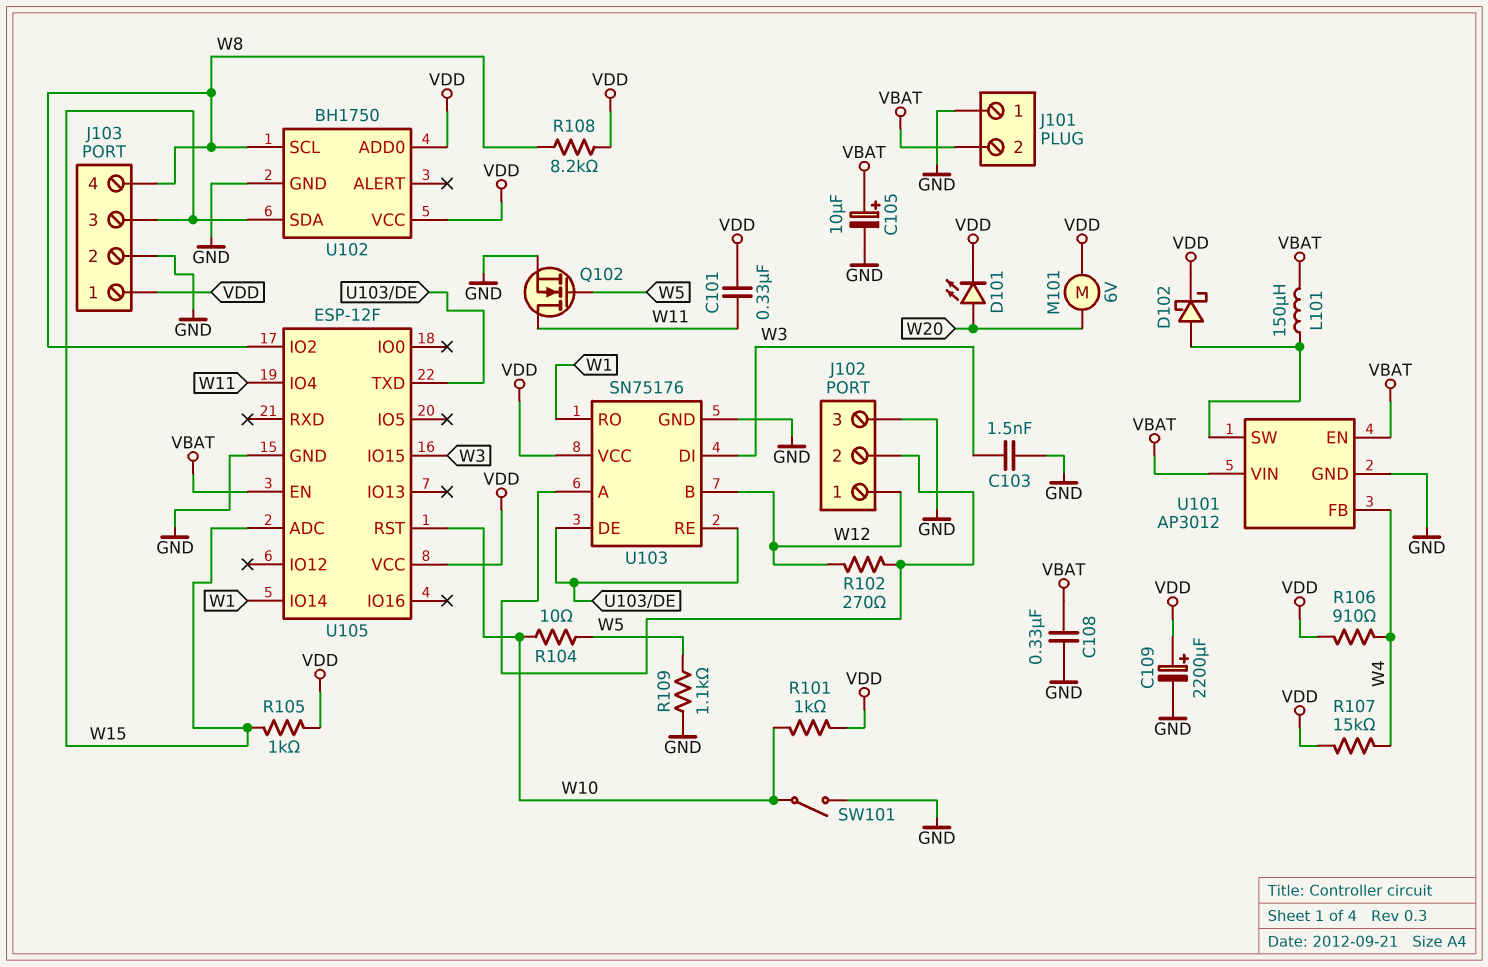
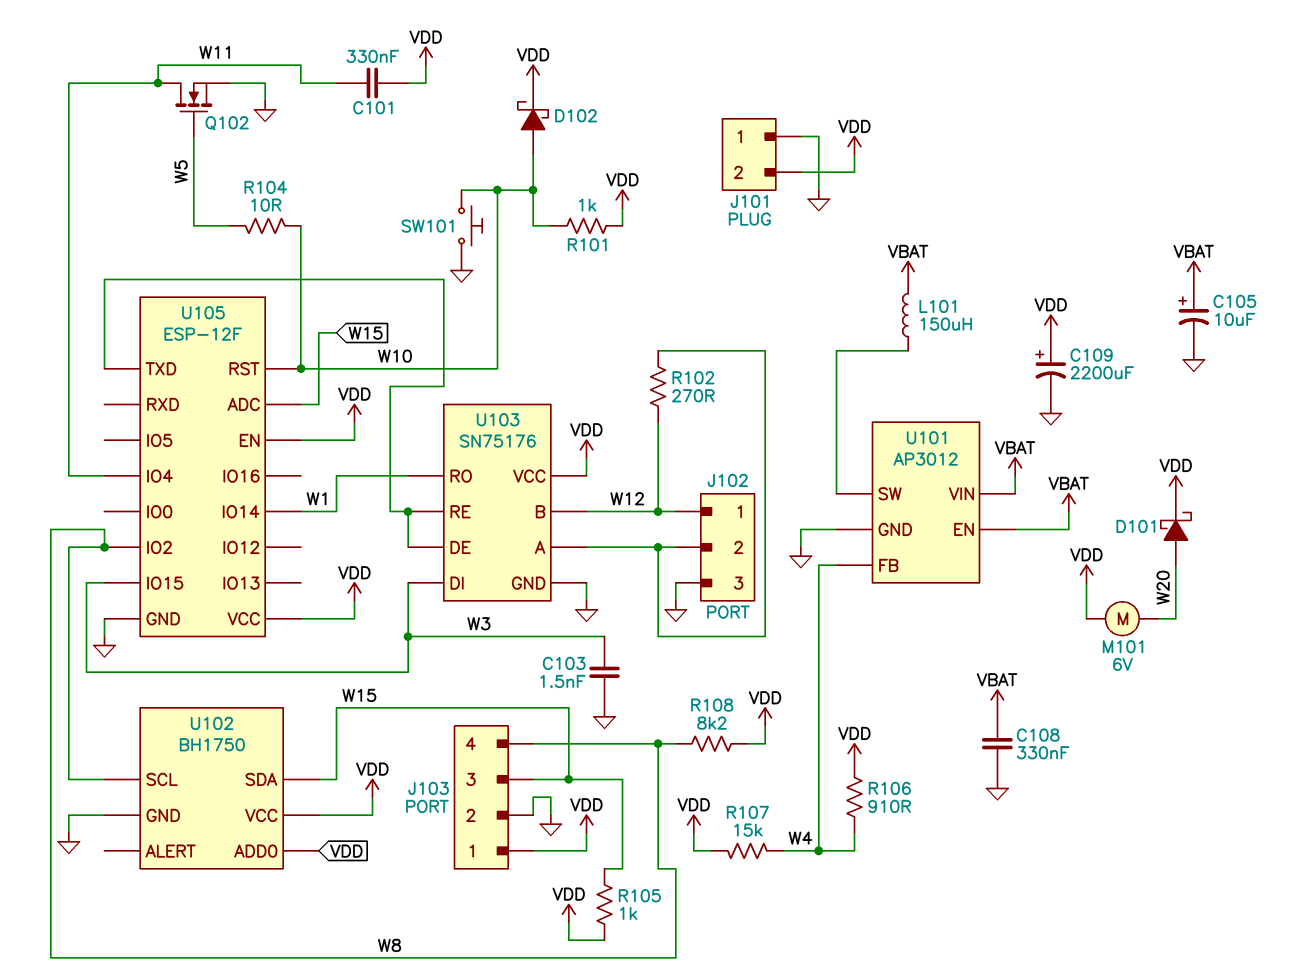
D101: LED (A W20, K VDD) -> schottky (A W20, K VDD)
D102: schottky (A U101/SW, K VDD) -> schottky (A W10, K VDD)
J101 pin 2: VBAT -> VDD
R109: 1.1k (GND, W5) -> none
SW101: switch (GND, W10) -> button (GND, W10)
U105 pin EN: VBAT -> VDD

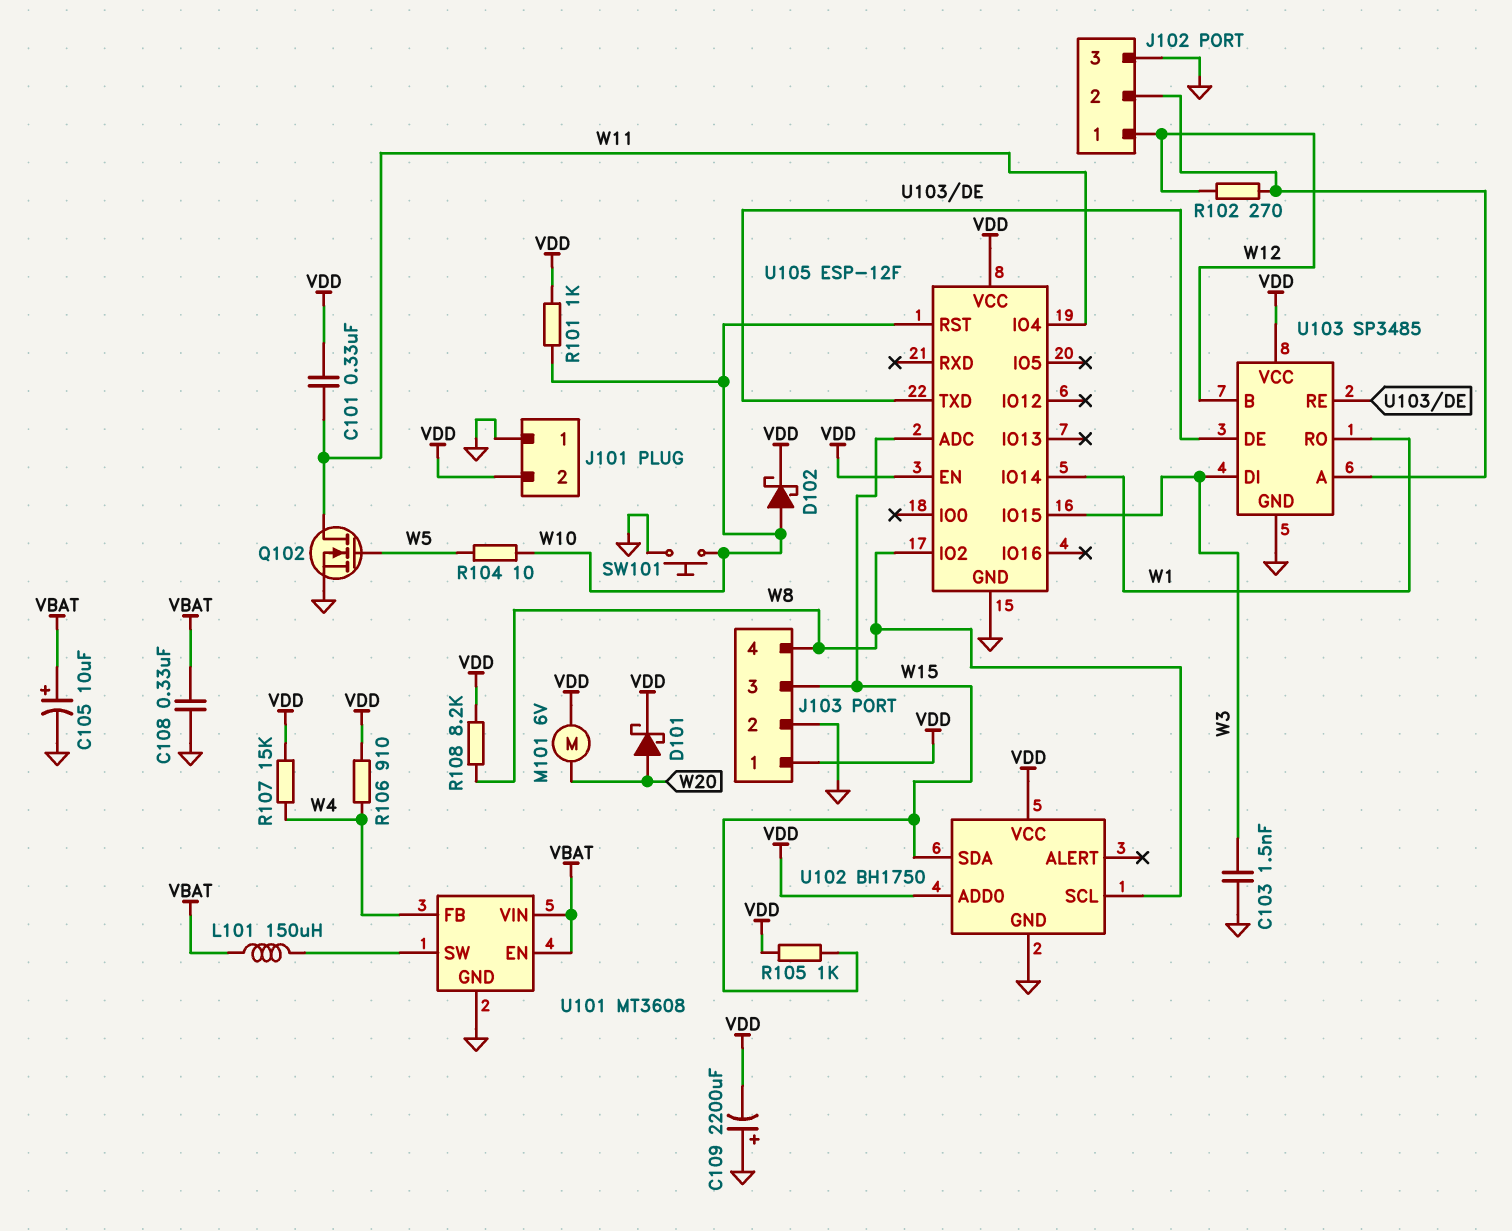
C109: 2200uF (plus VDD, minus GND) -> 2200uF (plus GND, minus VDD)
U101: AP3012 -> MT3608
U103: SN75176 -> SP3485

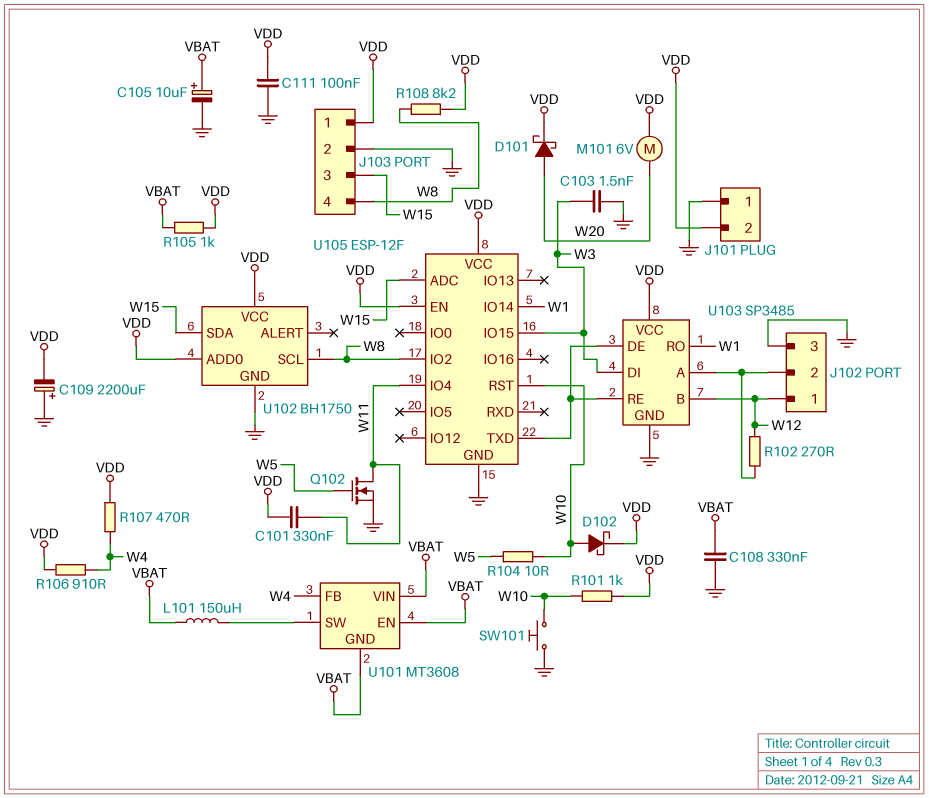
C111: none -> 100nF (GND, VDD)
R105: 1k (VDD, W15) -> 1k (VBAT, VDD)
R107: 15k (VDD, W4) -> 470 (VDD, W4)
U101 pin GND: GND -> VBAT

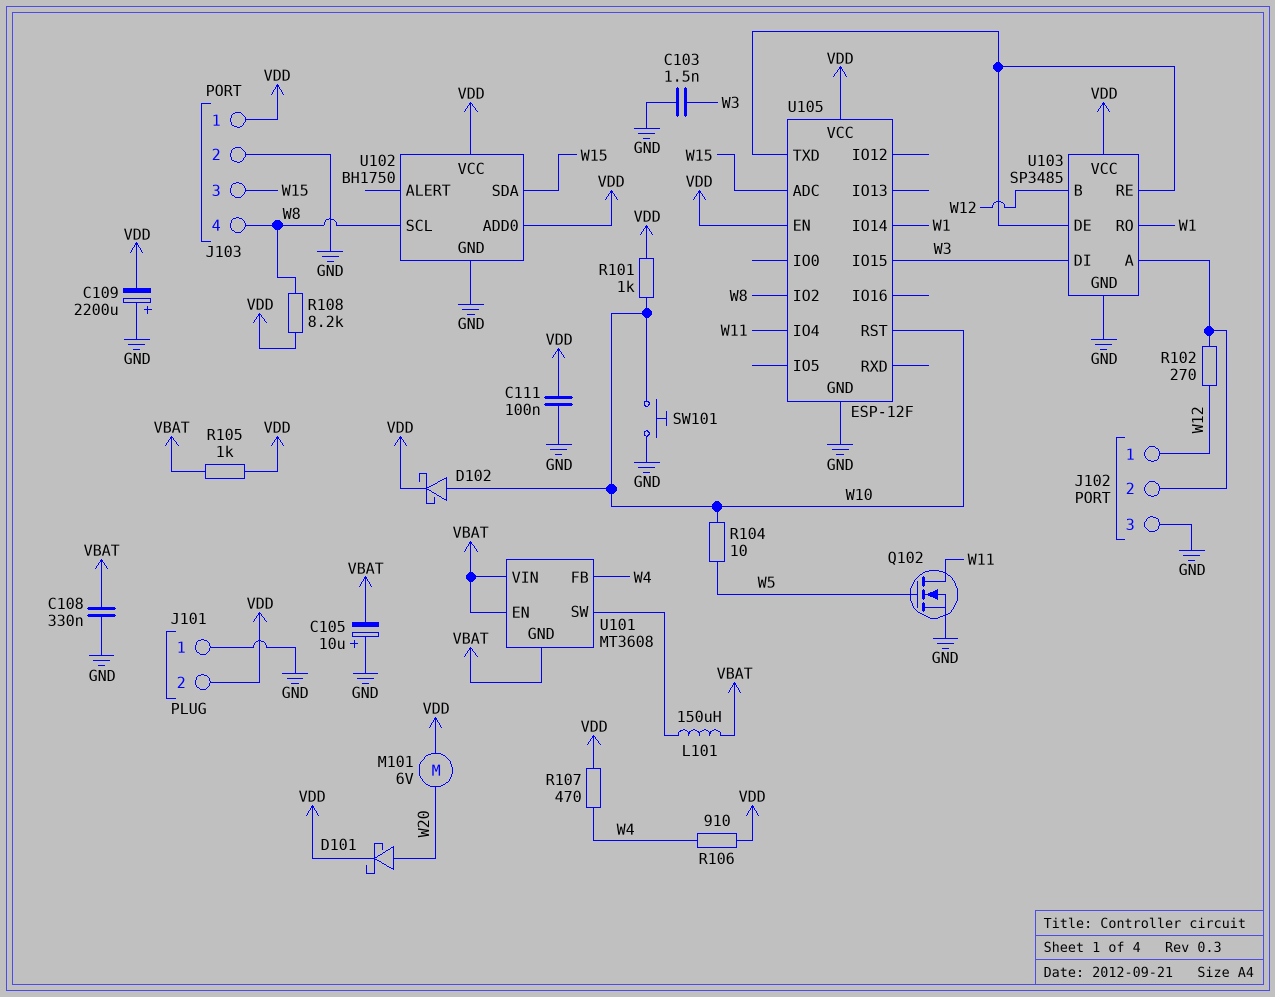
C101: 330nF (VDD, W11) -> none
C105: 10uF (plus VBAT, minus GND) -> 10uF (plus GND, minus VBAT)

